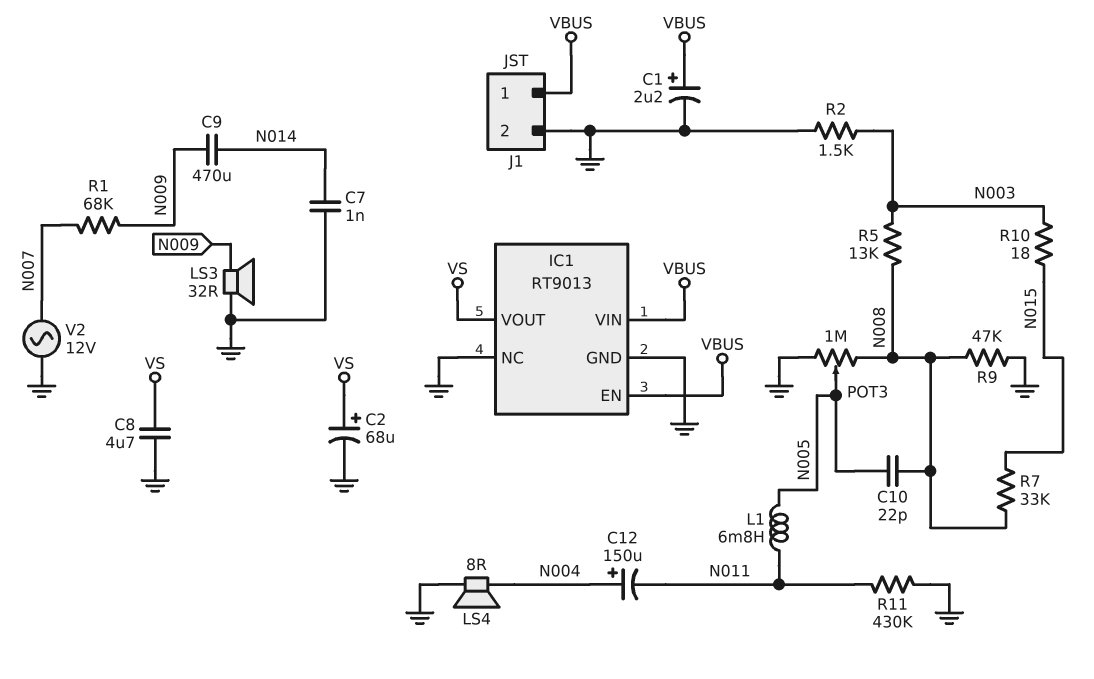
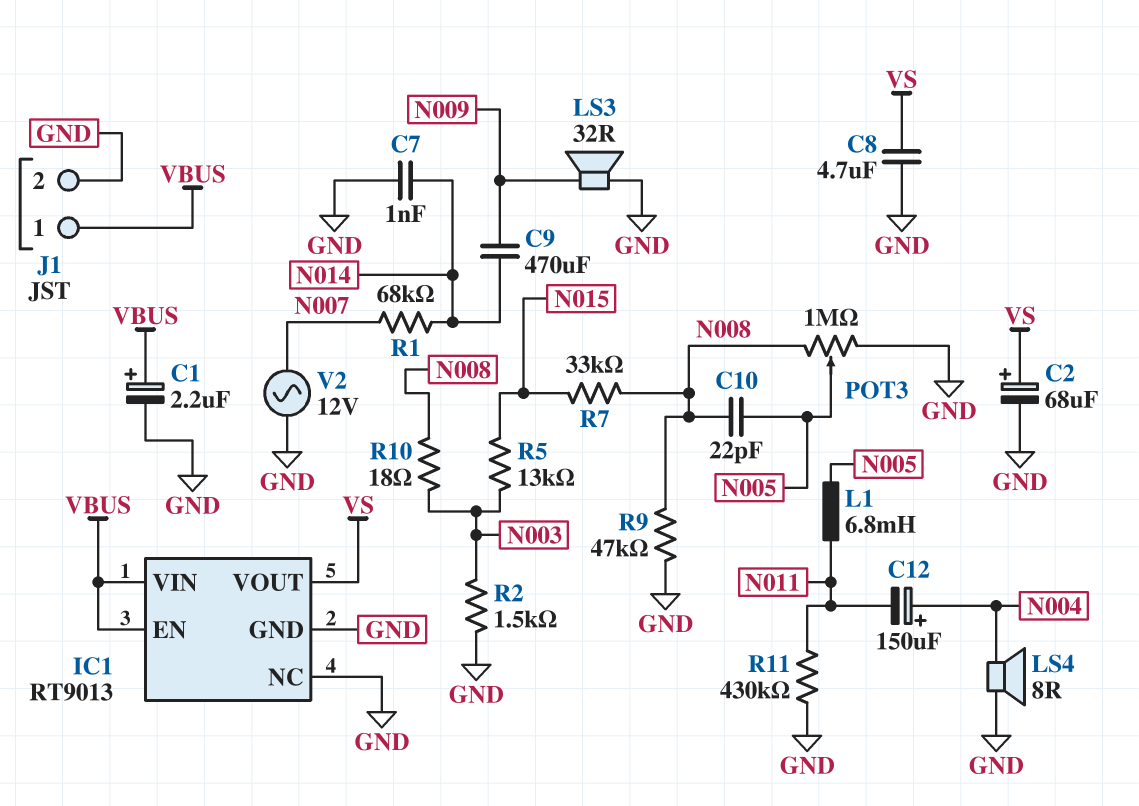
R1: 68k (N007, N009) -> 68k (N007, N014)
R5: 13k (N003, N008) -> 13k (N003, N015)
R10: 18 (N003, N015) -> 18 (N003, N008)

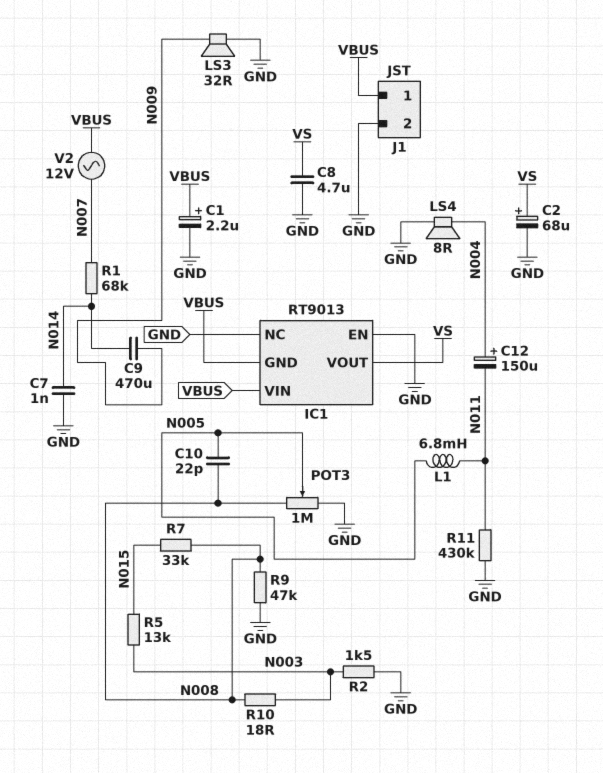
IC1 pin EN: VBUS -> GND
IC1 pin GND: GND -> VBUS
V2: AC 12V (GND, N007) -> AC 12V (N007, VBUS)

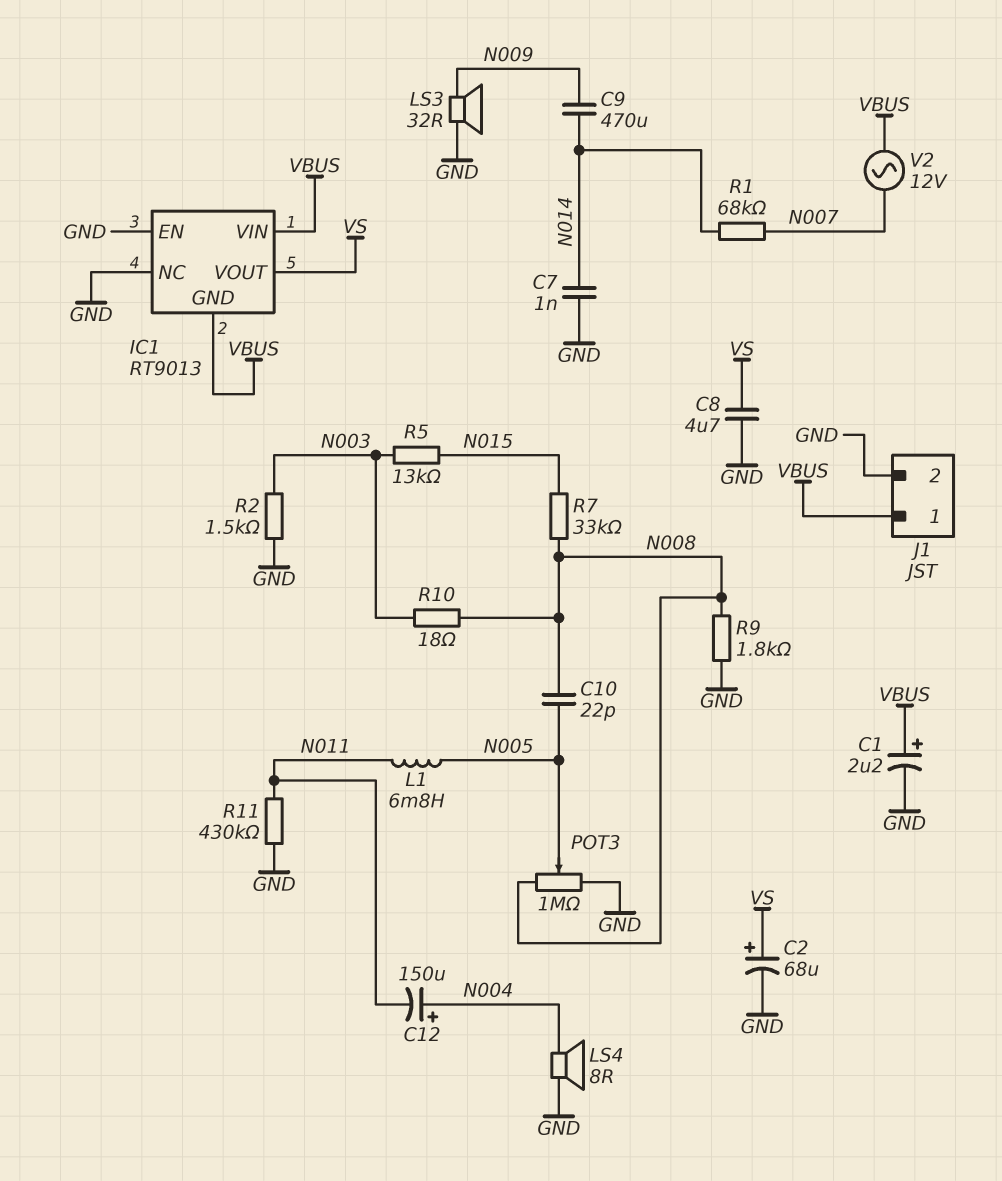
R9: 47k (GND, N008) -> 1.8k (GND, N008)

